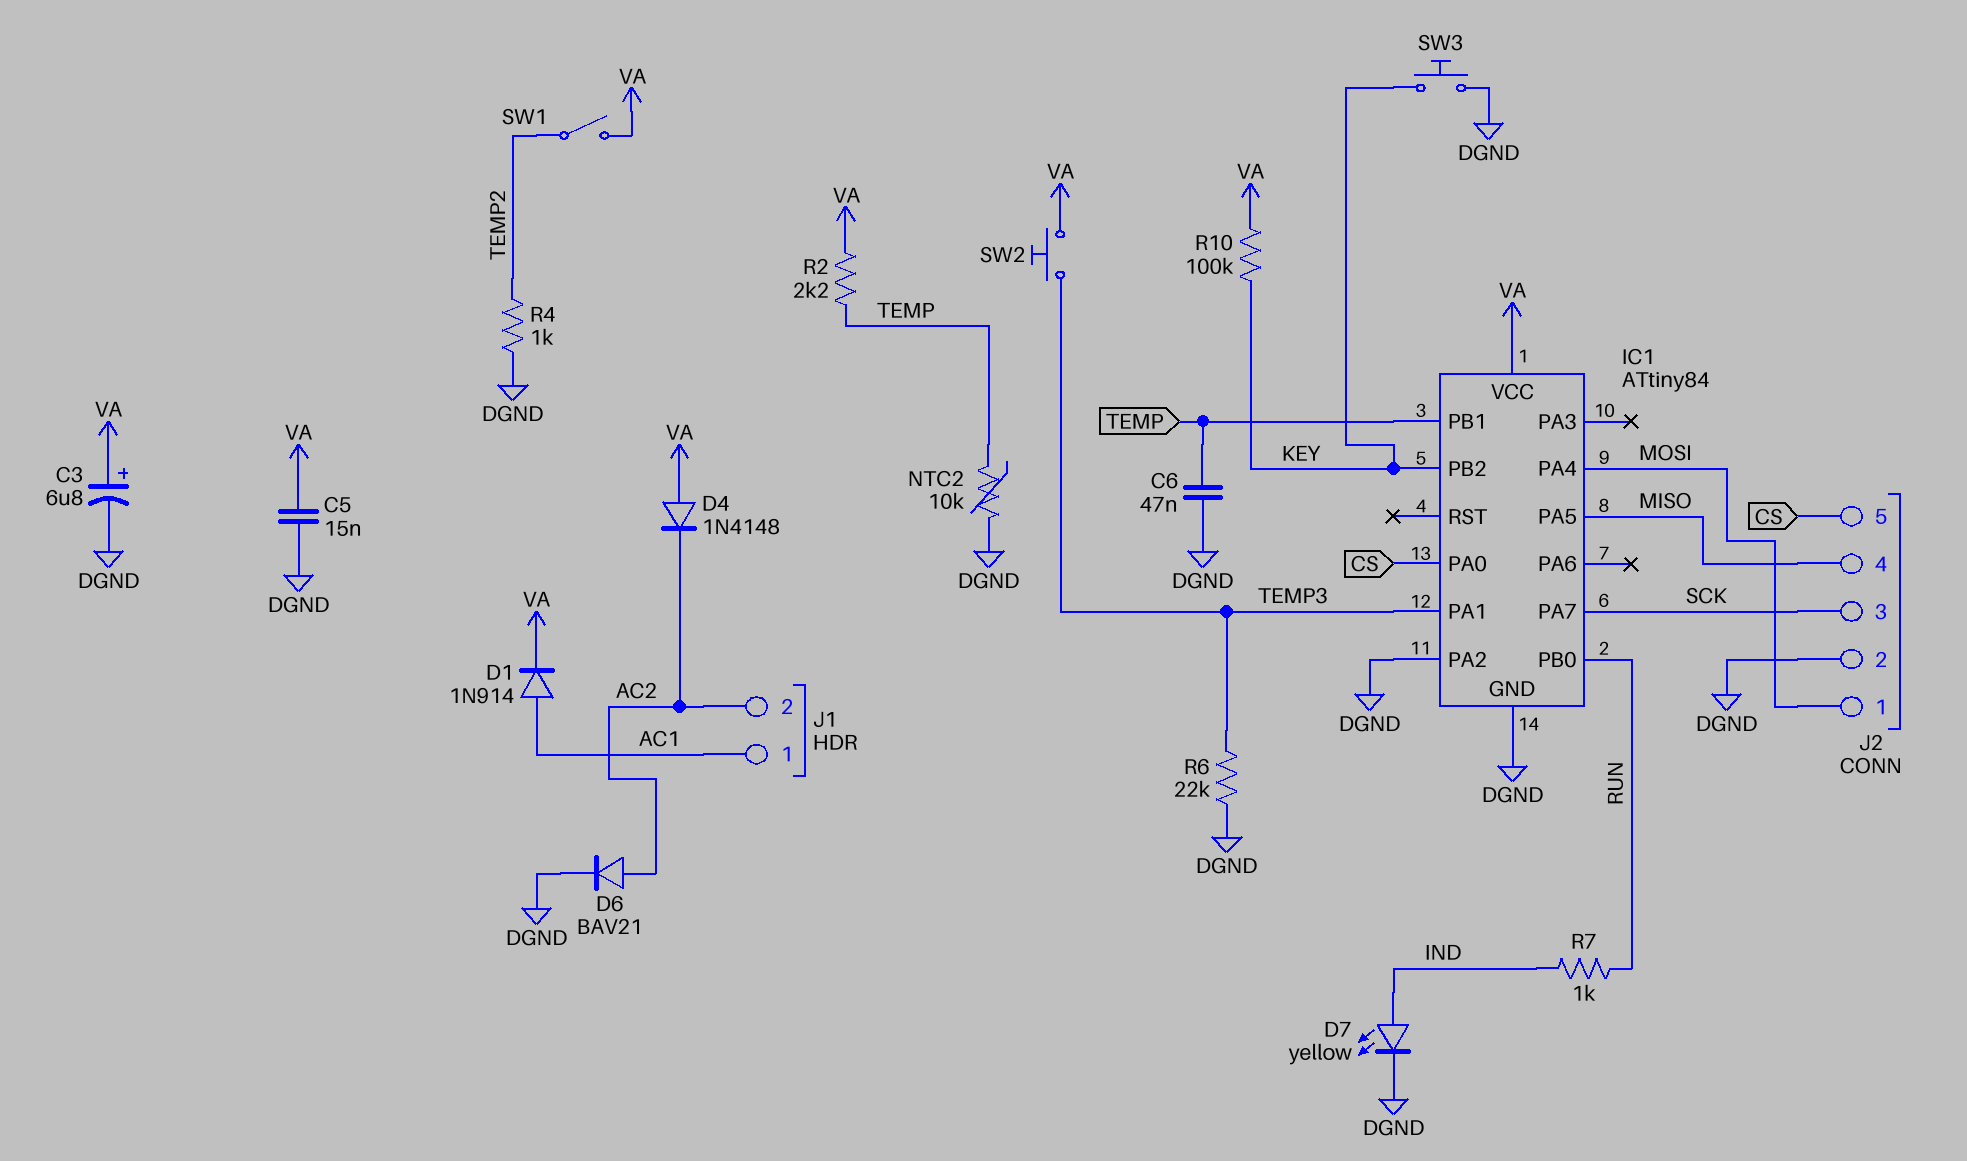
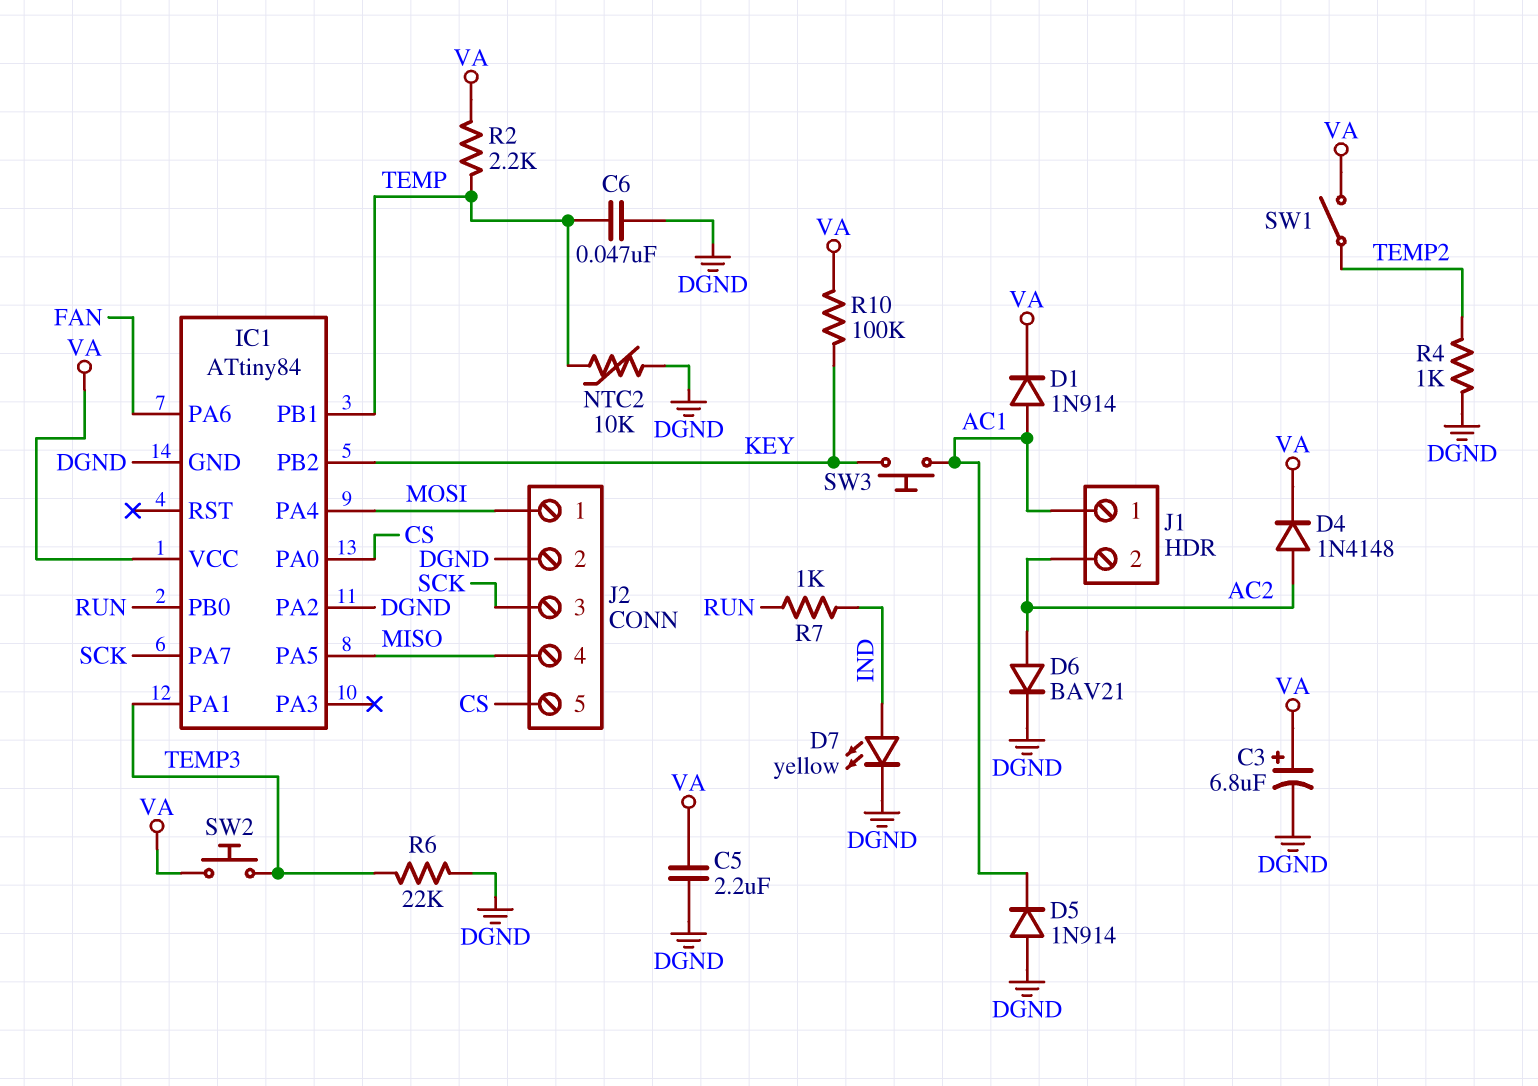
C5: 15nF (DGND, VA) -> 2.2uF (DGND, VA)
D4: diode 1N4148 (A VA, K AC2) -> diode 1N4148 (A AC2, K VA)
D5: none -> diode 1N914 (A DGND, K AC1)
IC1 pin PA6: none -> FAN
SW3: button (DGND, KEY) -> button (AC1, KEY)

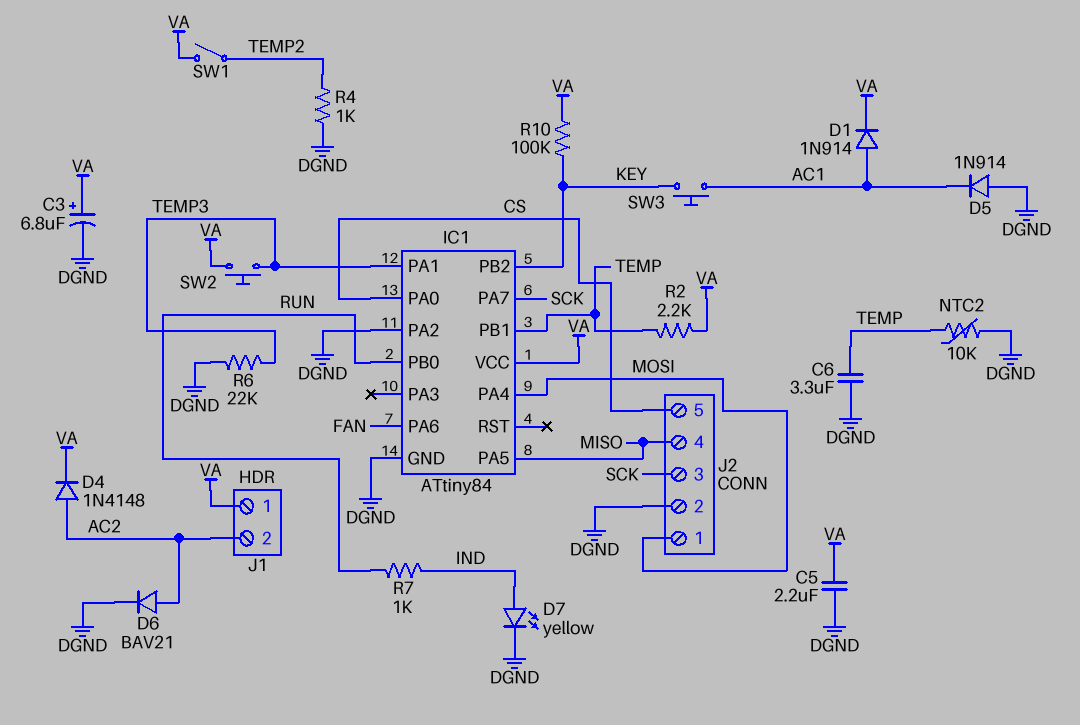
C6: 47nF (DGND, TEMP) -> 3.3uF (DGND, TEMP)
J1 pin 1: AC1 -> VA

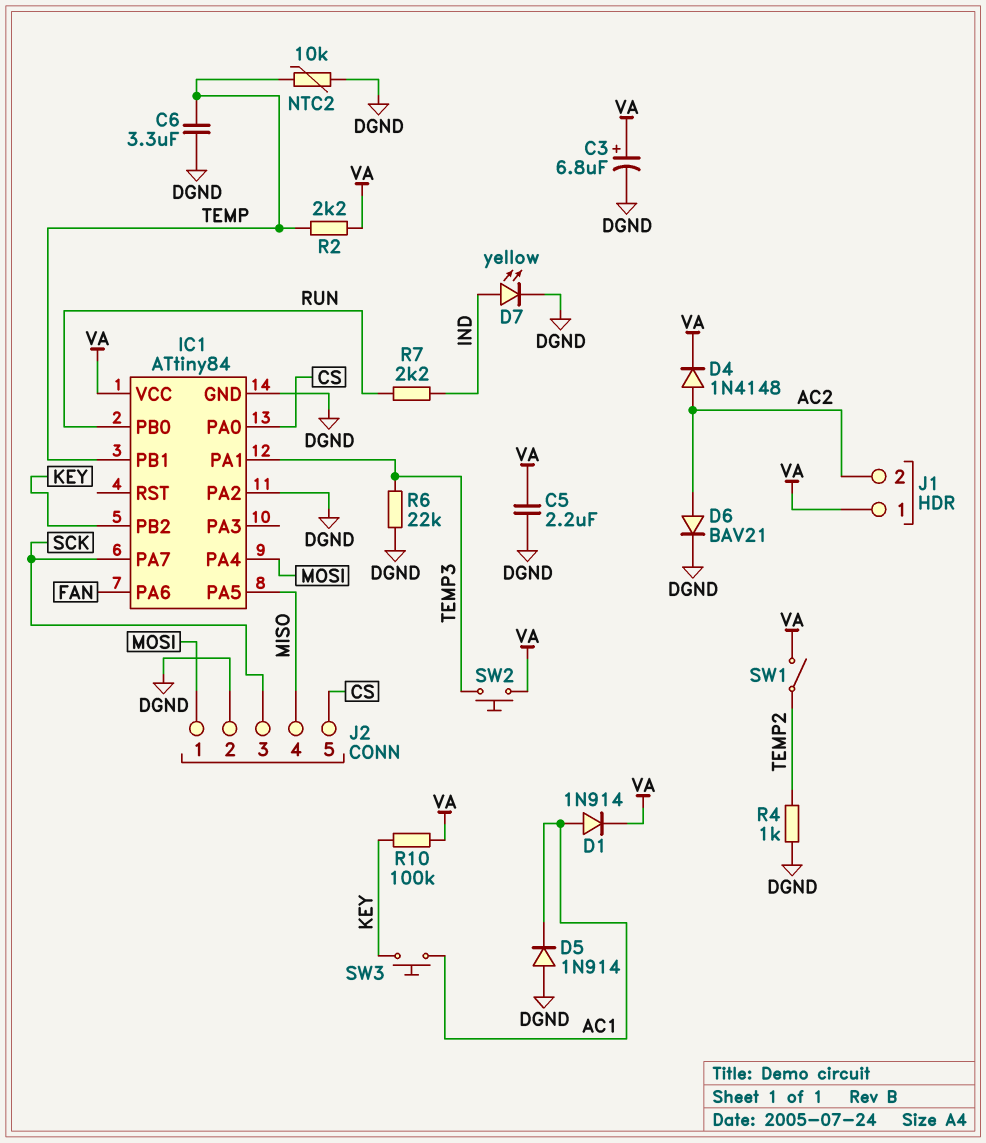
R7: 1k (IND, RUN) -> 2.2k (IND, RUN)

